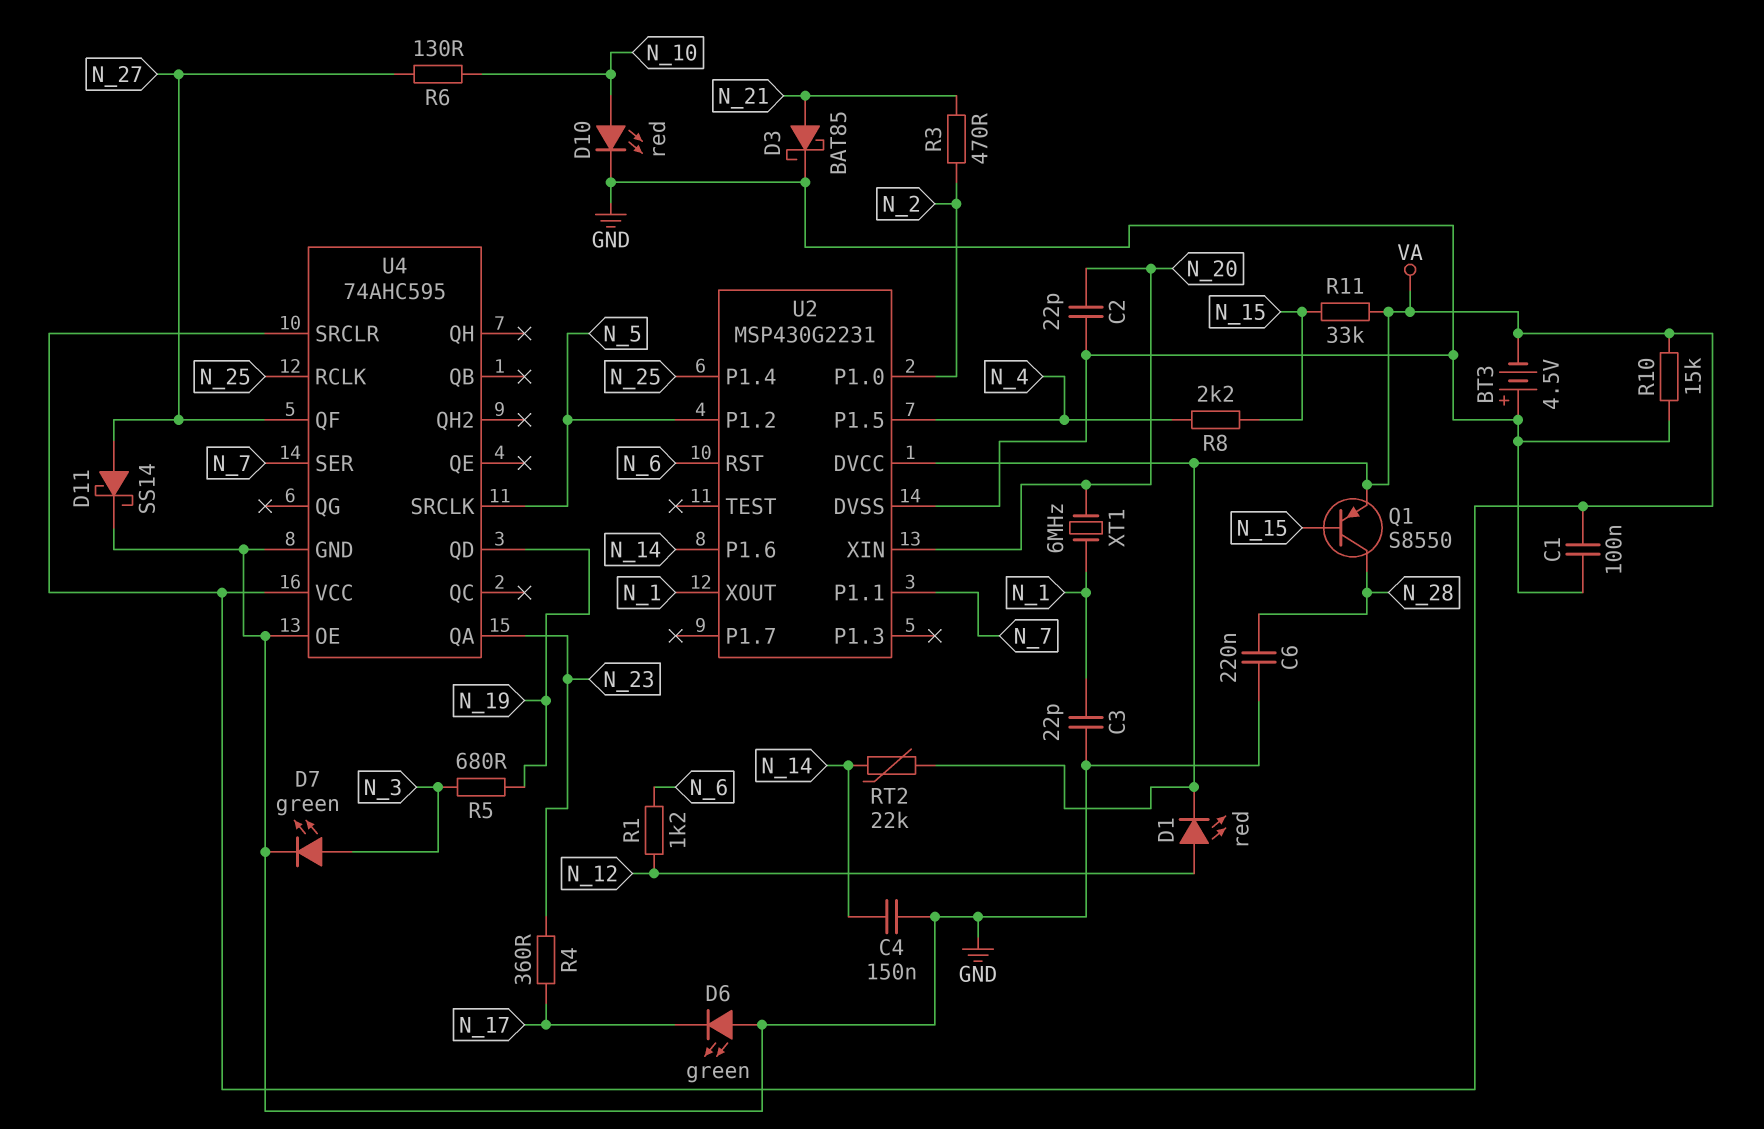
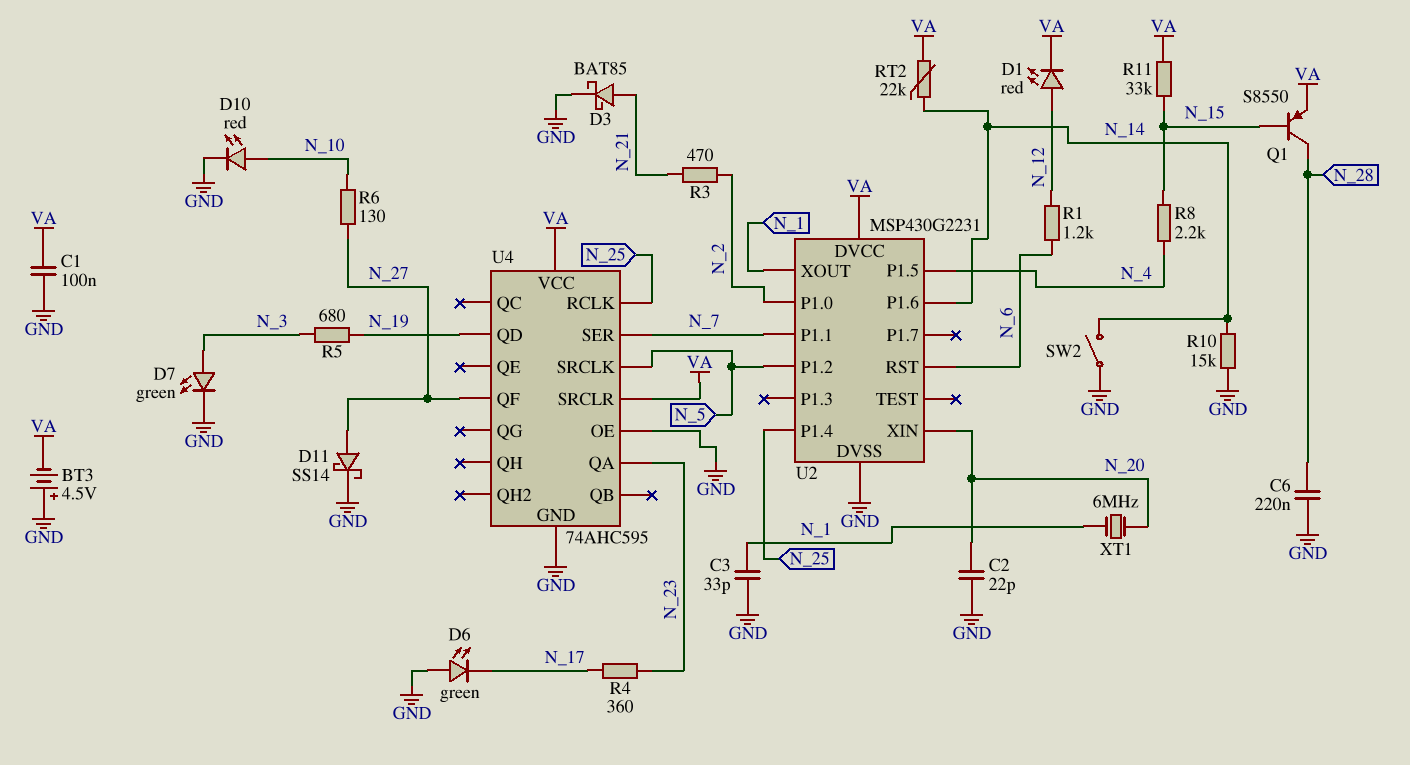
C3: 22pF (GND, N_1) -> 33pF (GND, N_1)
C4: 150nF (GND, N_14) -> none
R10: 15k (GND, VA) -> 15k (GND, N_14)
SW2: none -> switch (GND, N_14)

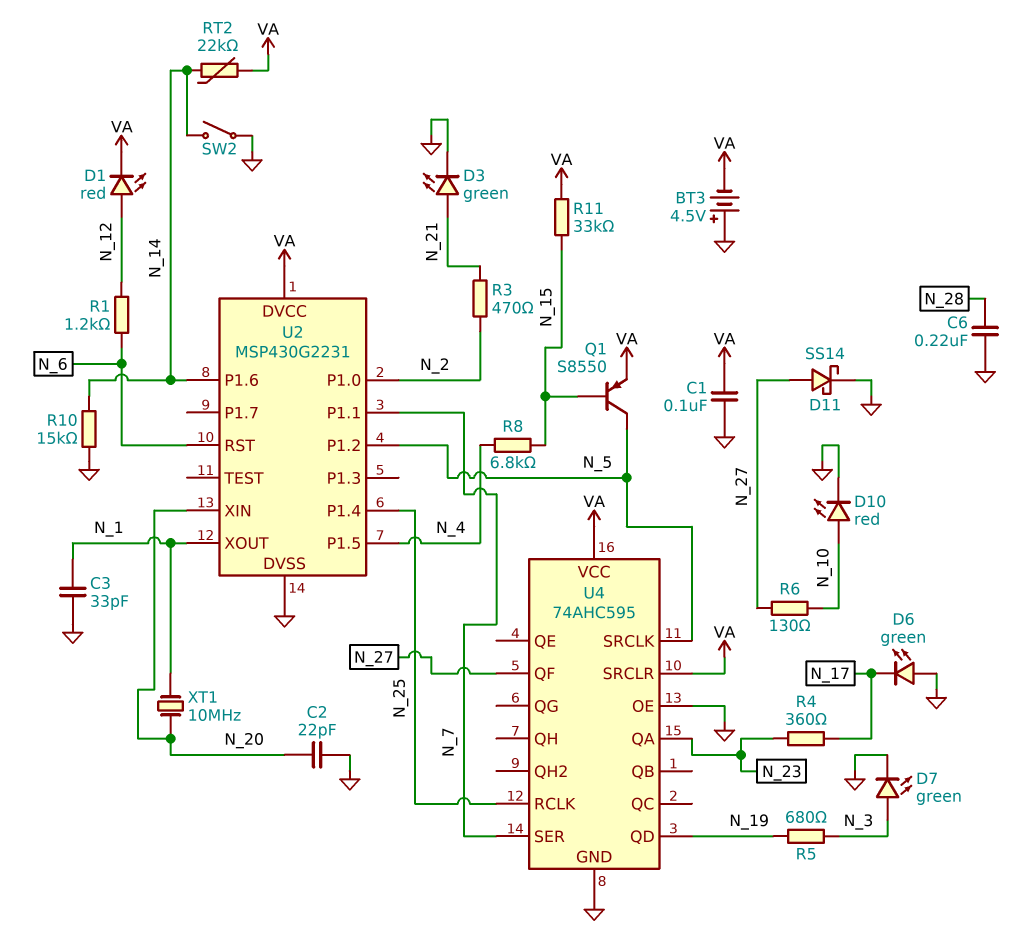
D3: schottky BAT85 (A N_21, K GND) -> LED green (A N_21, K GND)
Q1: PNP S8550 (B N_15, C N_28, E VA) -> PNP S8550 (B N_15, C N_5, E VA)
R8: 2.2k (N_4, N_15) -> 6.8k (N_4, N_15)
XT1: 6MHz (N_1, N_20) -> 10MHz (N_1, N_20)

